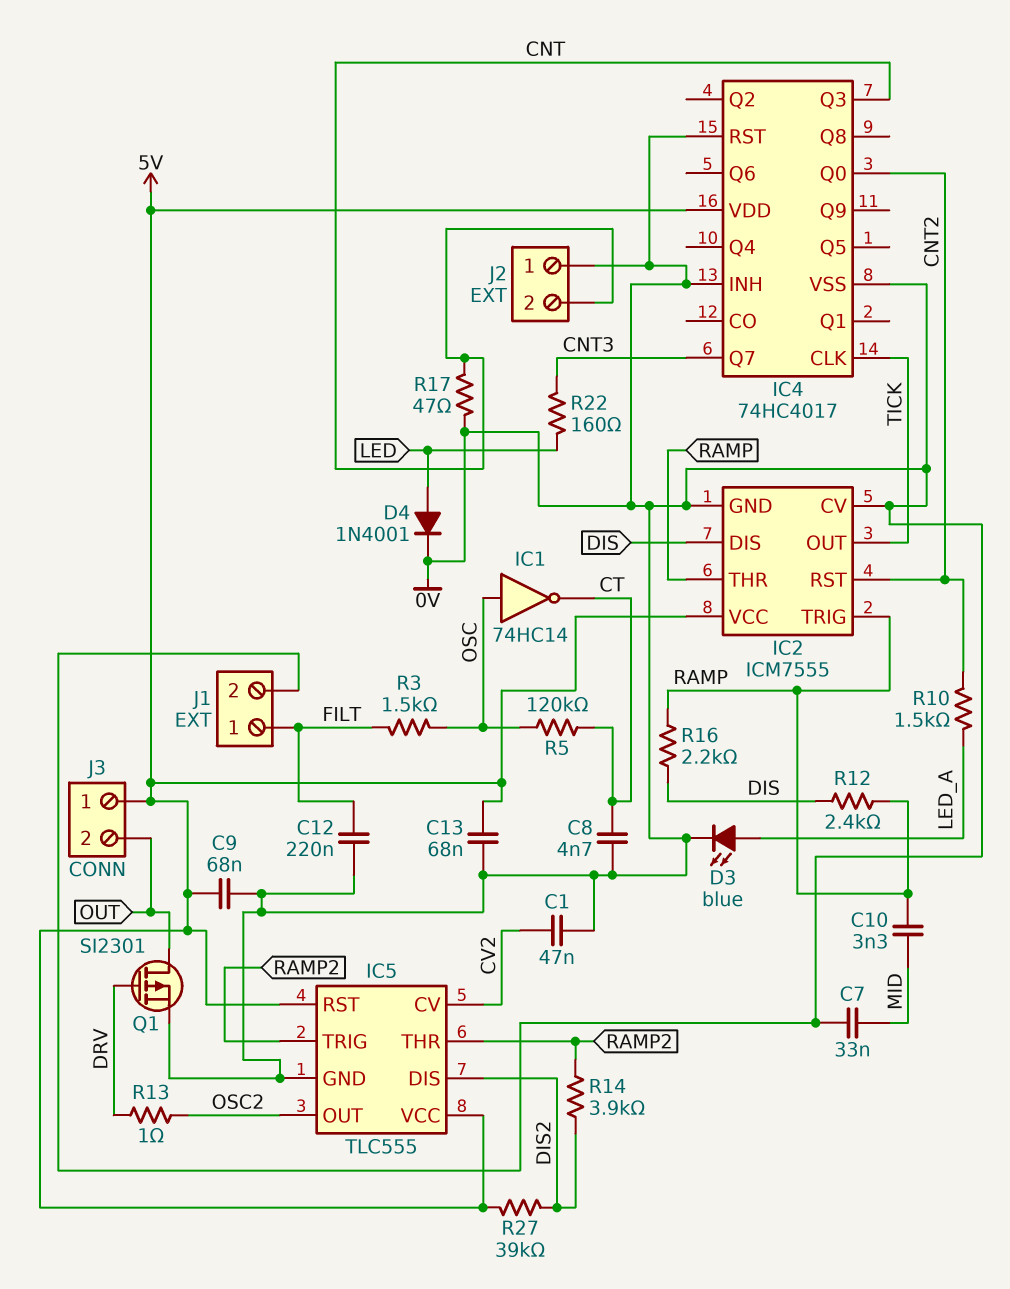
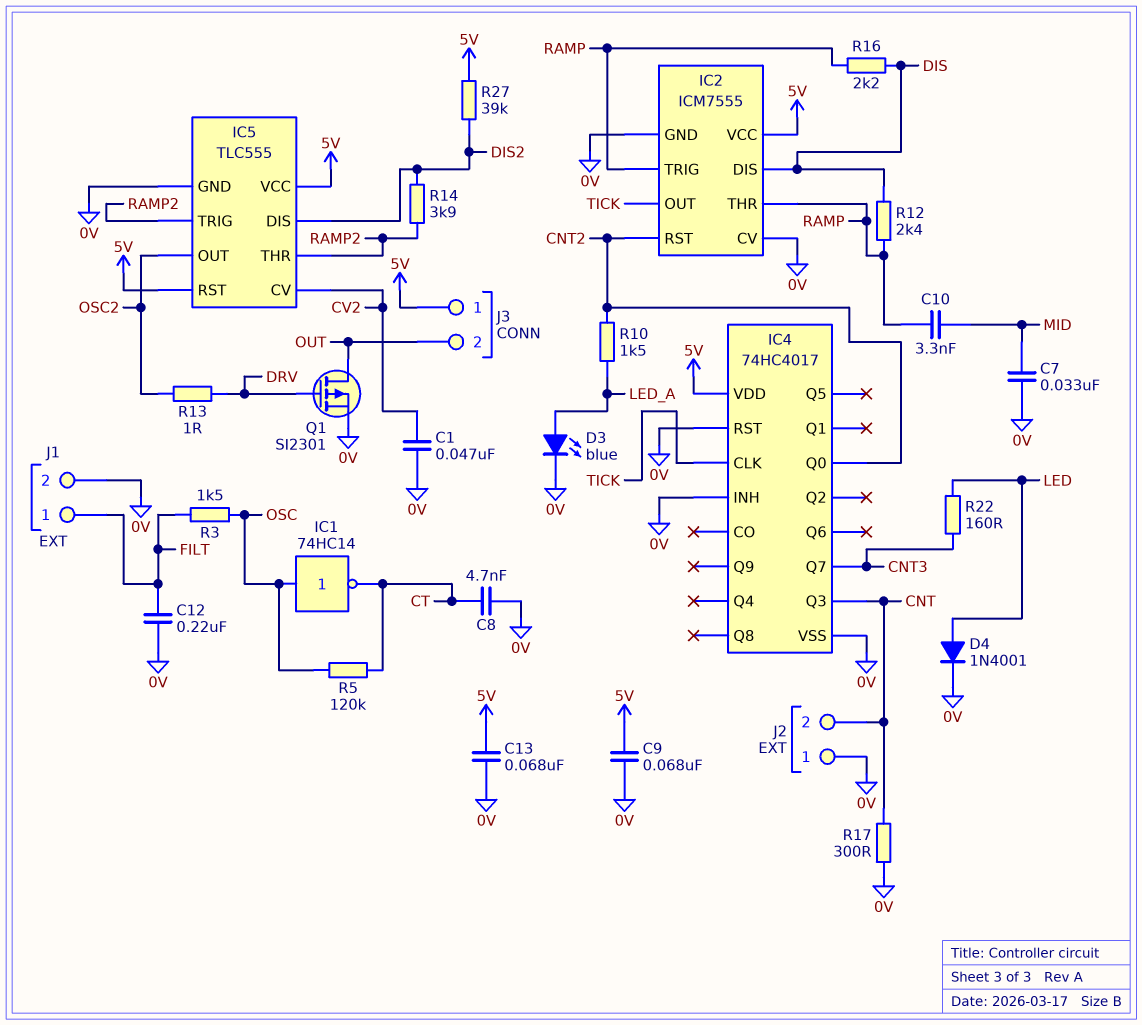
R17: 47 (0V, CNT) -> 300 (0V, CNT)

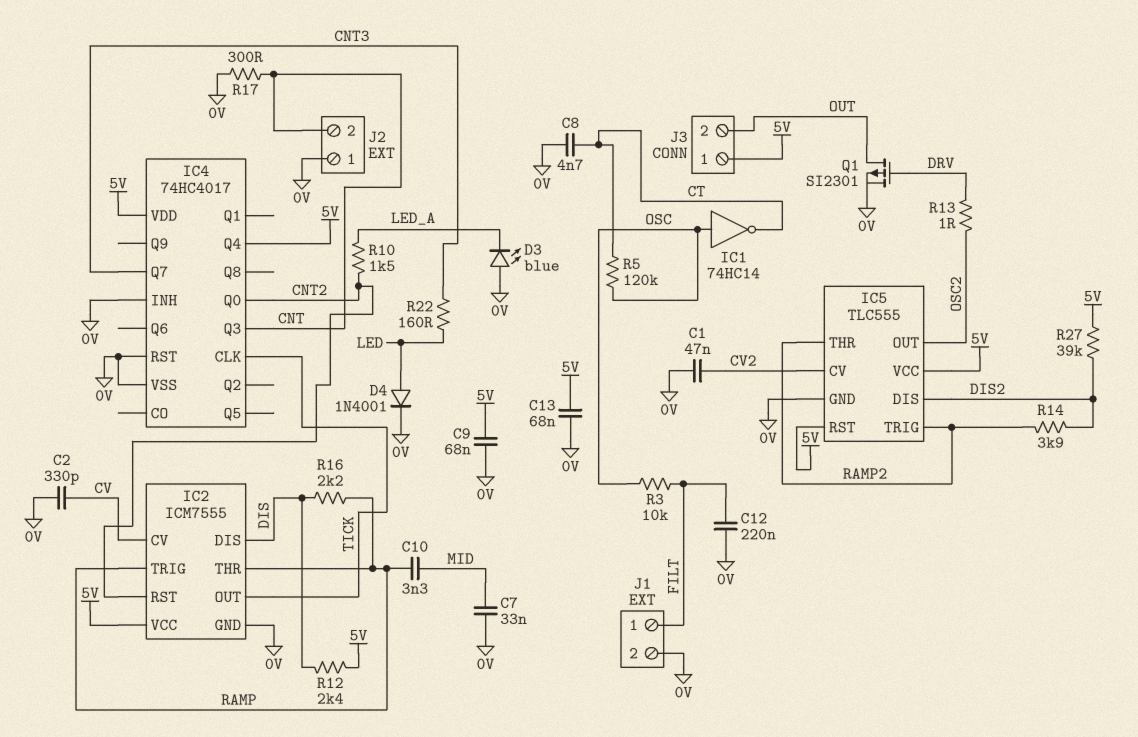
C2: none -> 330pF (0V, CV)
D3: LED blue (A LED_A, K 0V) -> LED blue (A 0V, K LED_A)
IC2 pin CV: 0V -> CV
IC4 pin Q4: none -> 5V
R3: 1.5k (FILT, OSC) -> 10k (FILT, OSC)
R12: 2.4k (DIS, RAMP) -> 2.4k (5V, DIS)

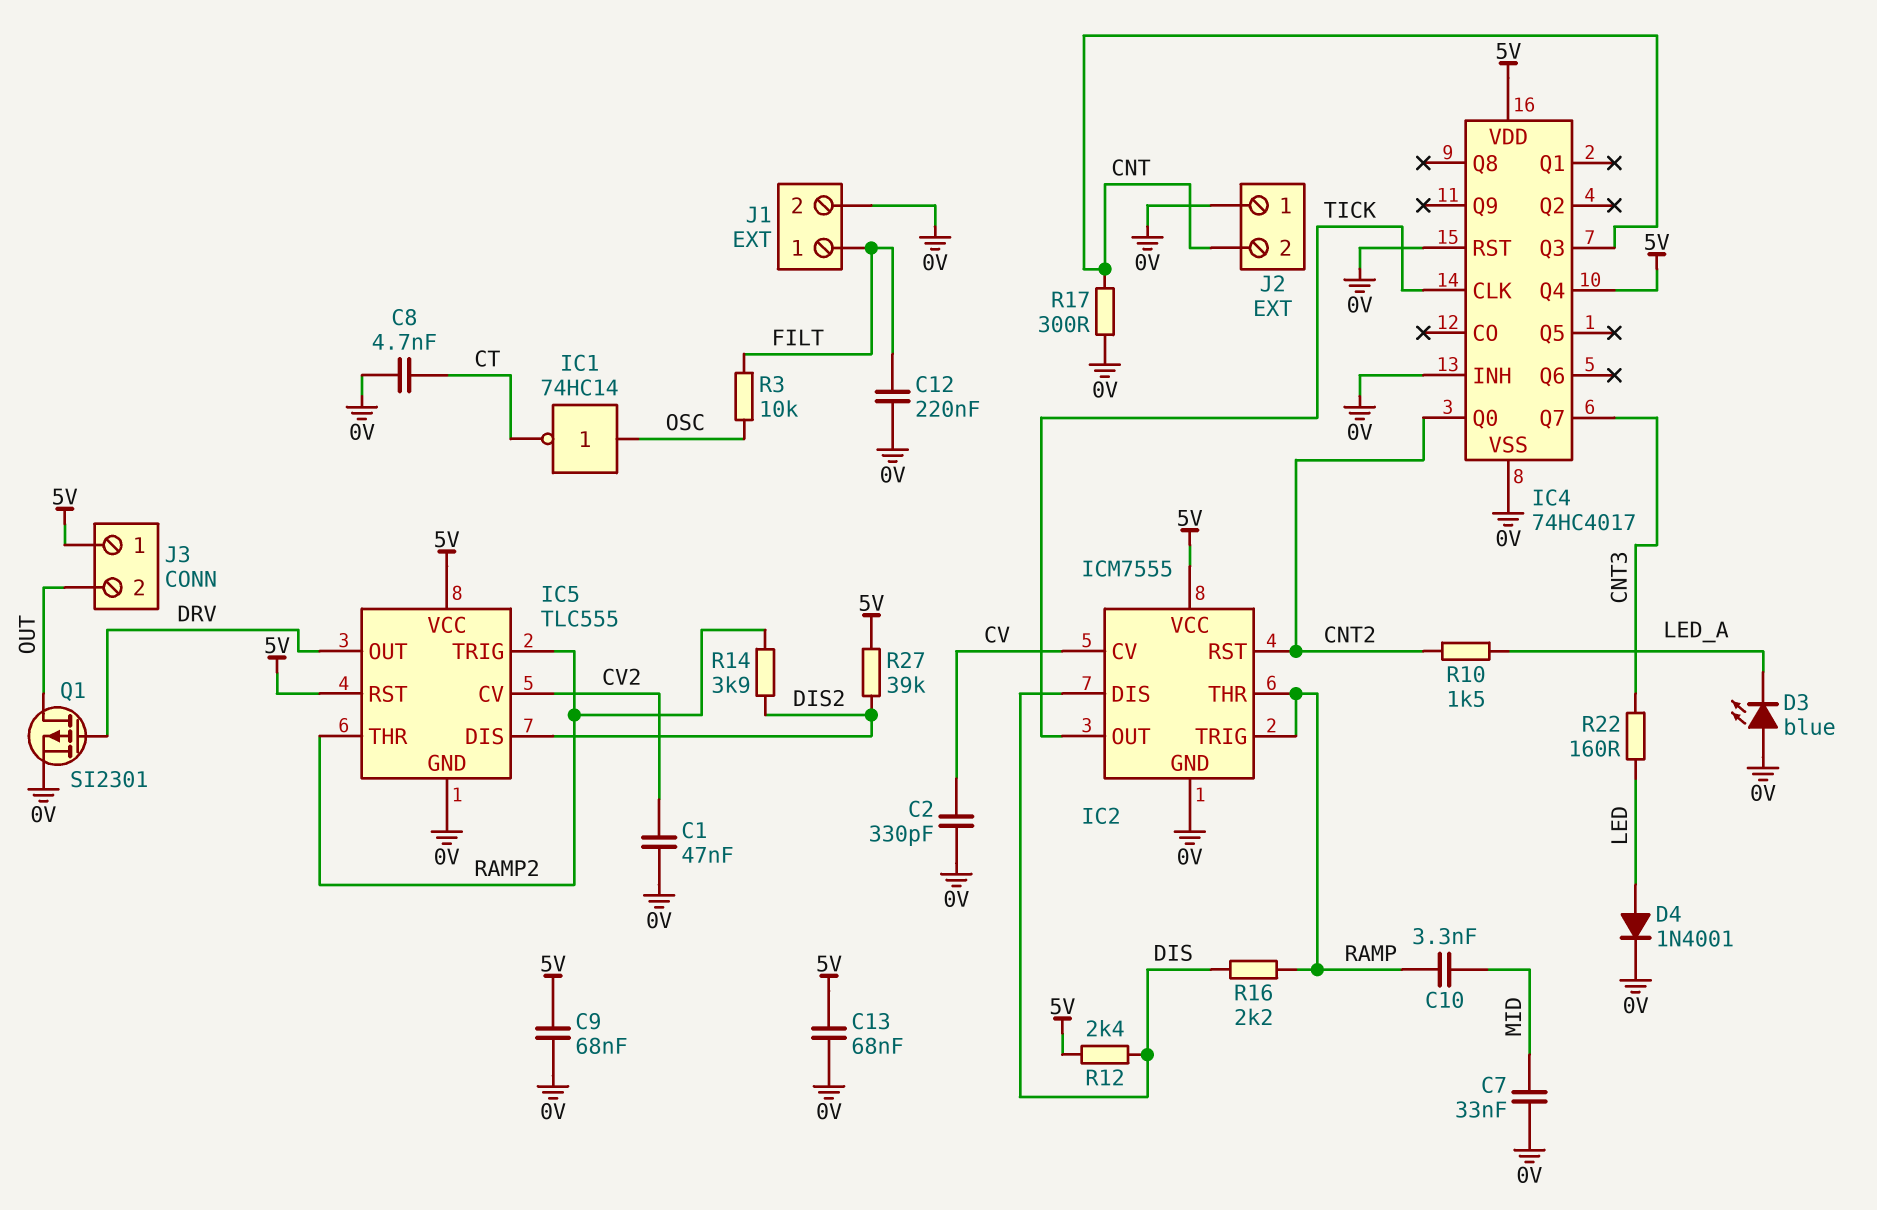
IC5 pin OUT: OSC2 -> DRV
R5: 120k (CT, OSC) -> none
R13: 1 (DRV, OSC2) -> none

